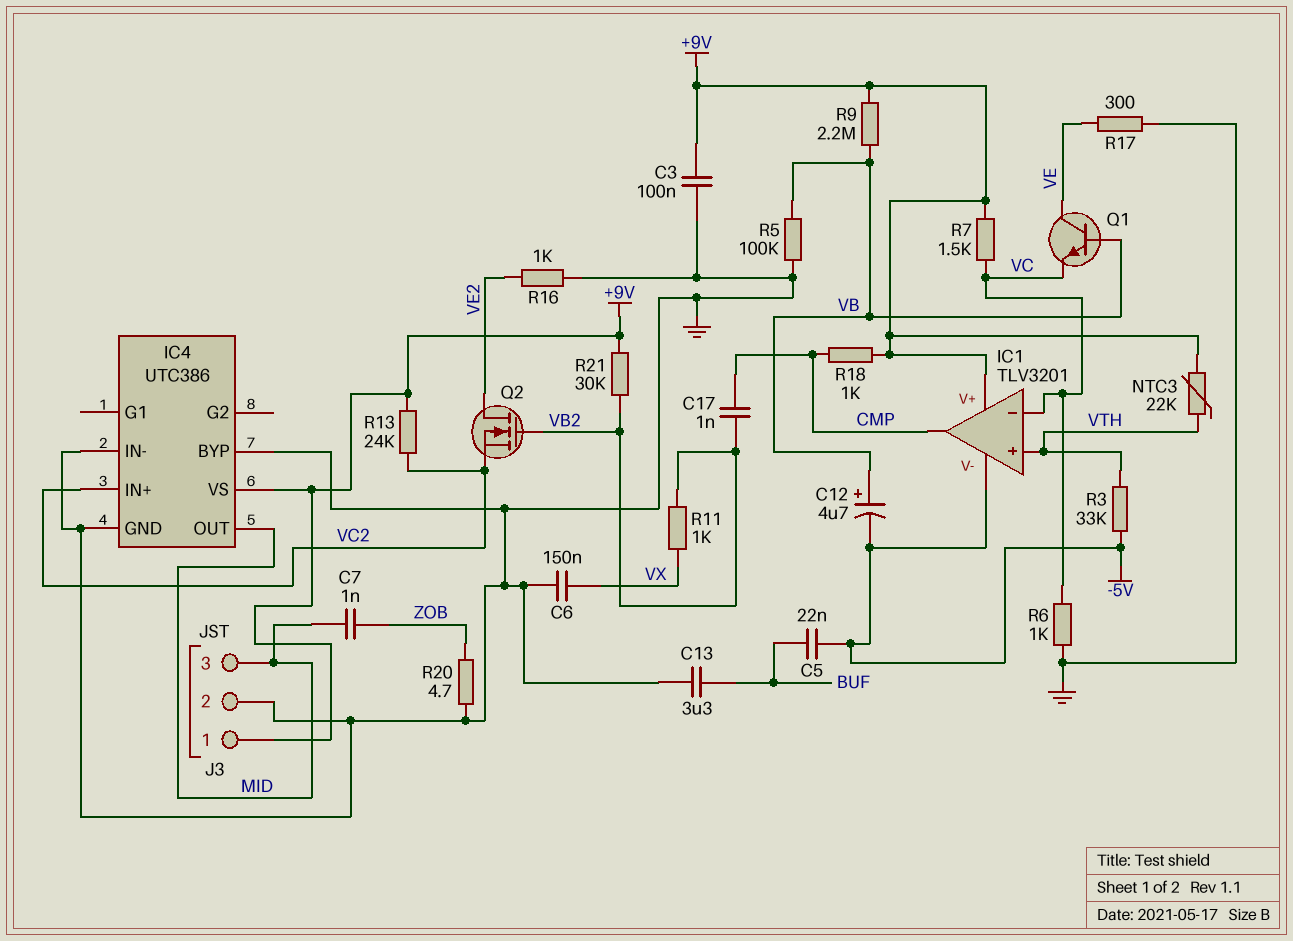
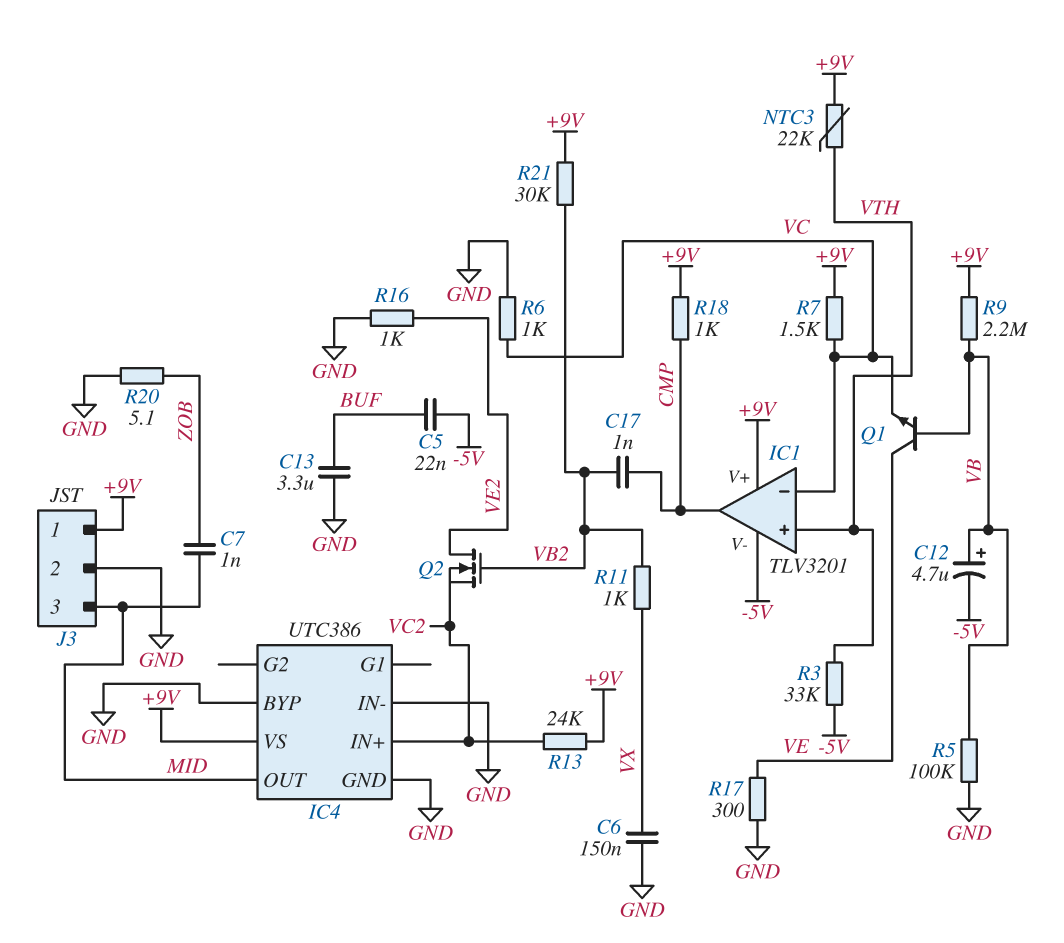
C3: 100nF (+9V, GND) -> none
R20: 4.7 (GND, ZOB) -> 5.1 (GND, ZOB)

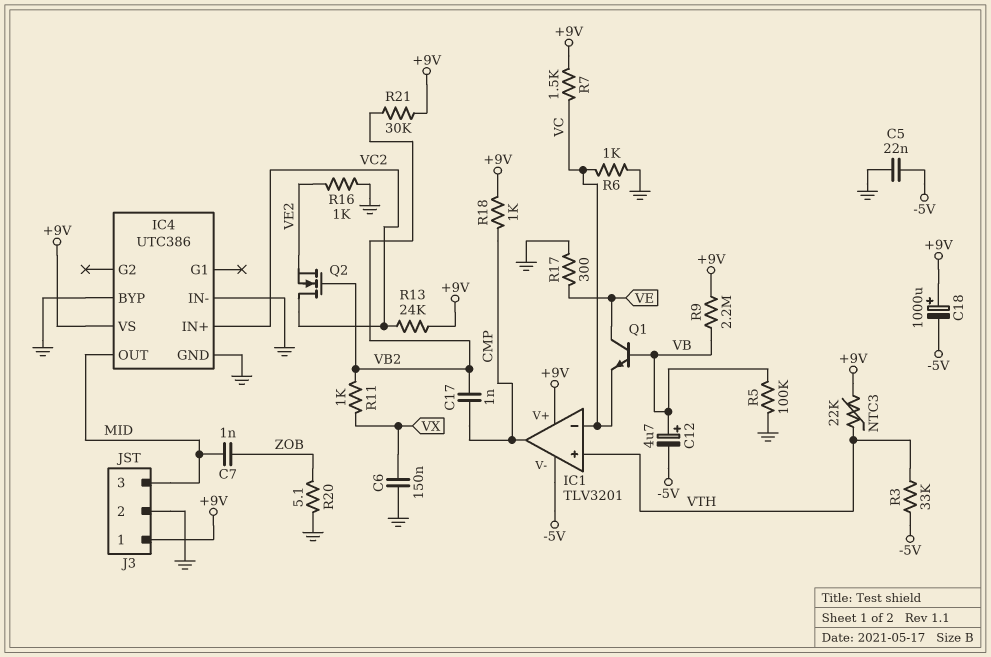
C5: 22nF (-5V, BUF) -> 22nF (-5V, GND)
C13: 3.3uF (BUF, GND) -> none
C18: none -> 1000uF (plus +9V, minus -5V)
Q2: NMOS (G VB2, D VE2, S VC2) -> NMOS (G VB2, D VC2, S VE2)

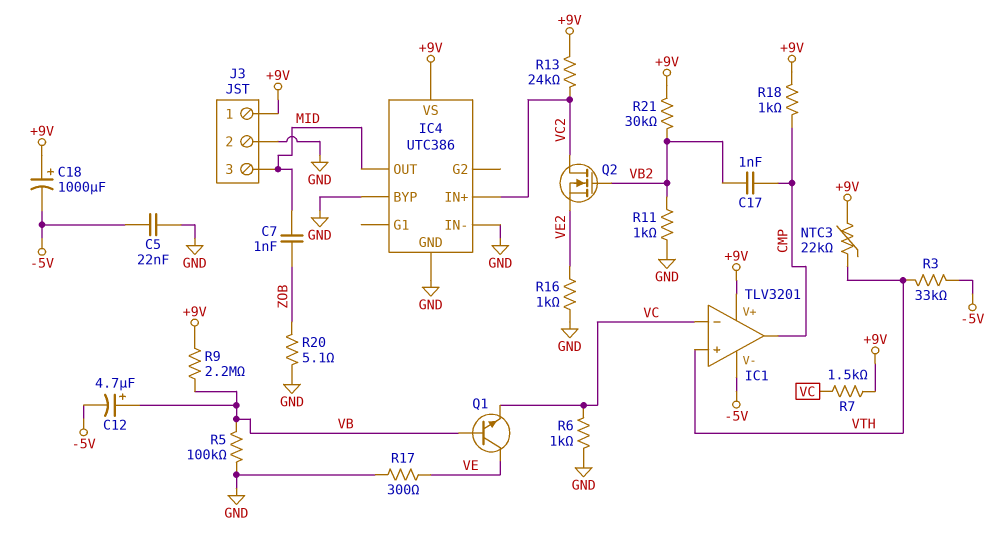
C6: 150nF (GND, VX) -> none
R11: 1k (VB2, VX) -> 1k (GND, VB2)

